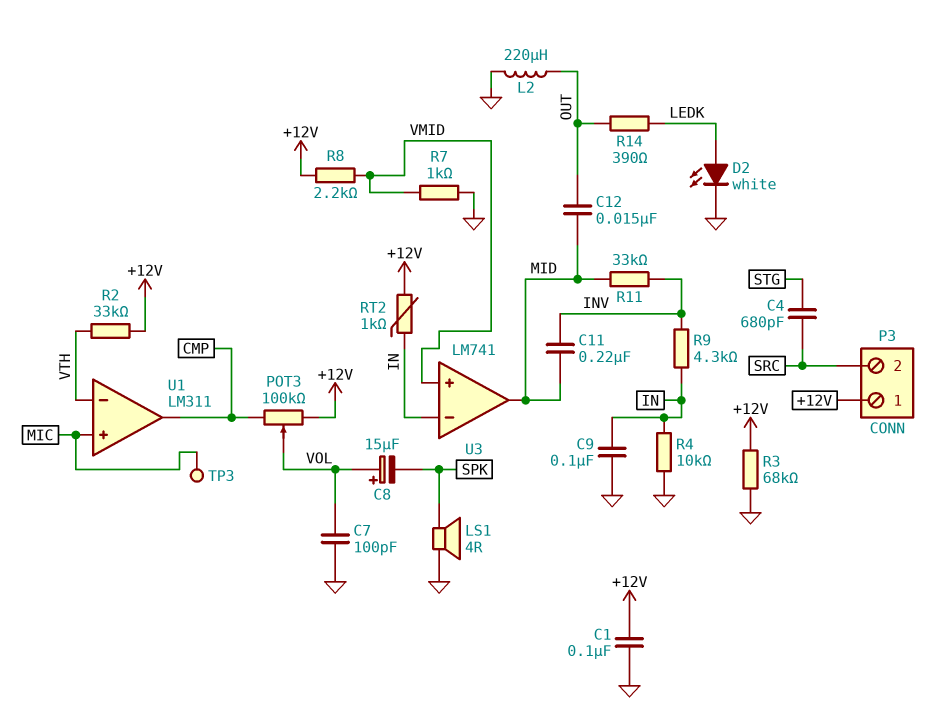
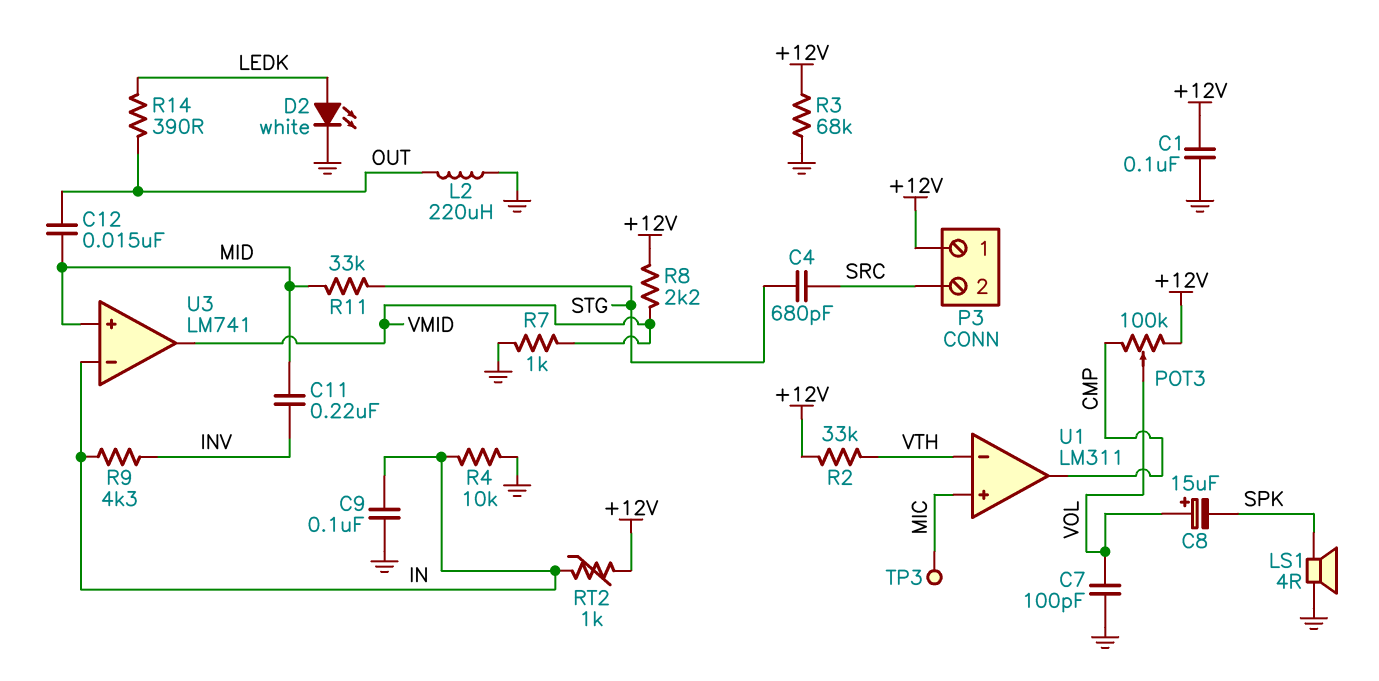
R11: 33k (INV, MID) -> 33k (MID, STG)
U3 pin in+: VMID -> MID
U3 pin out: MID -> VMID

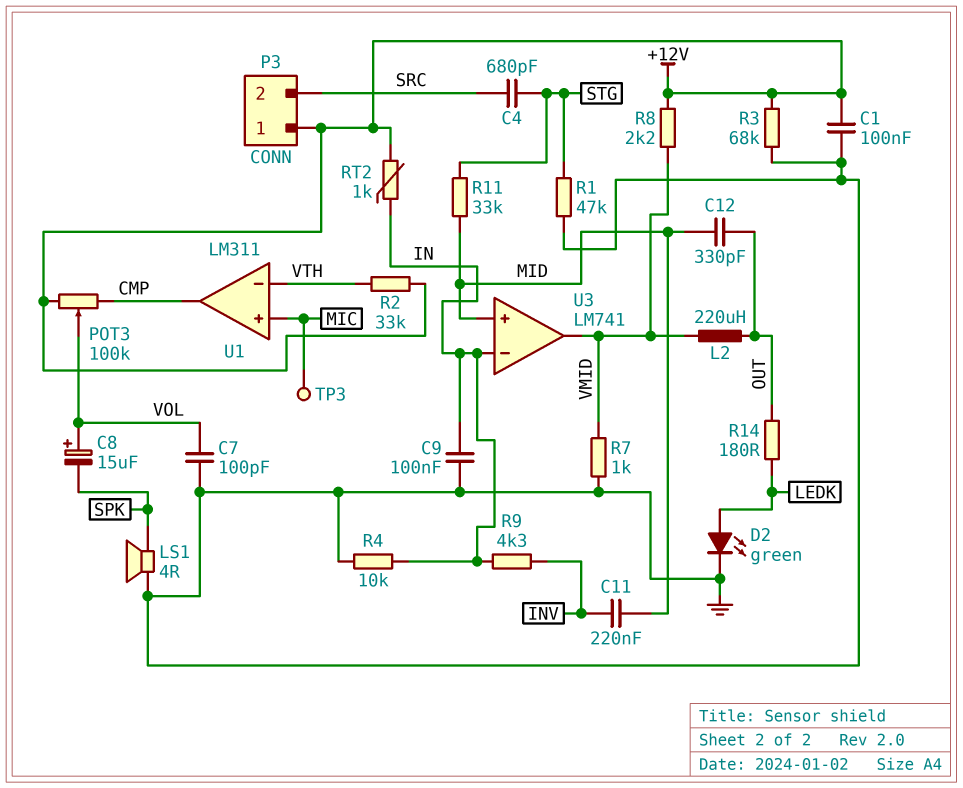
C12: 15nF (MID, OUT) -> 330pF (MID, OUT)
D2: LED white (A LEDK, K GND) -> LED green (A LEDK, K GND)
L2: 220uH (GND, OUT) -> 220uH (OUT, VMID)
R1: none -> 47k (GND, STG)
R14: 390 (LEDK, OUT) -> 180 (LEDK, OUT)

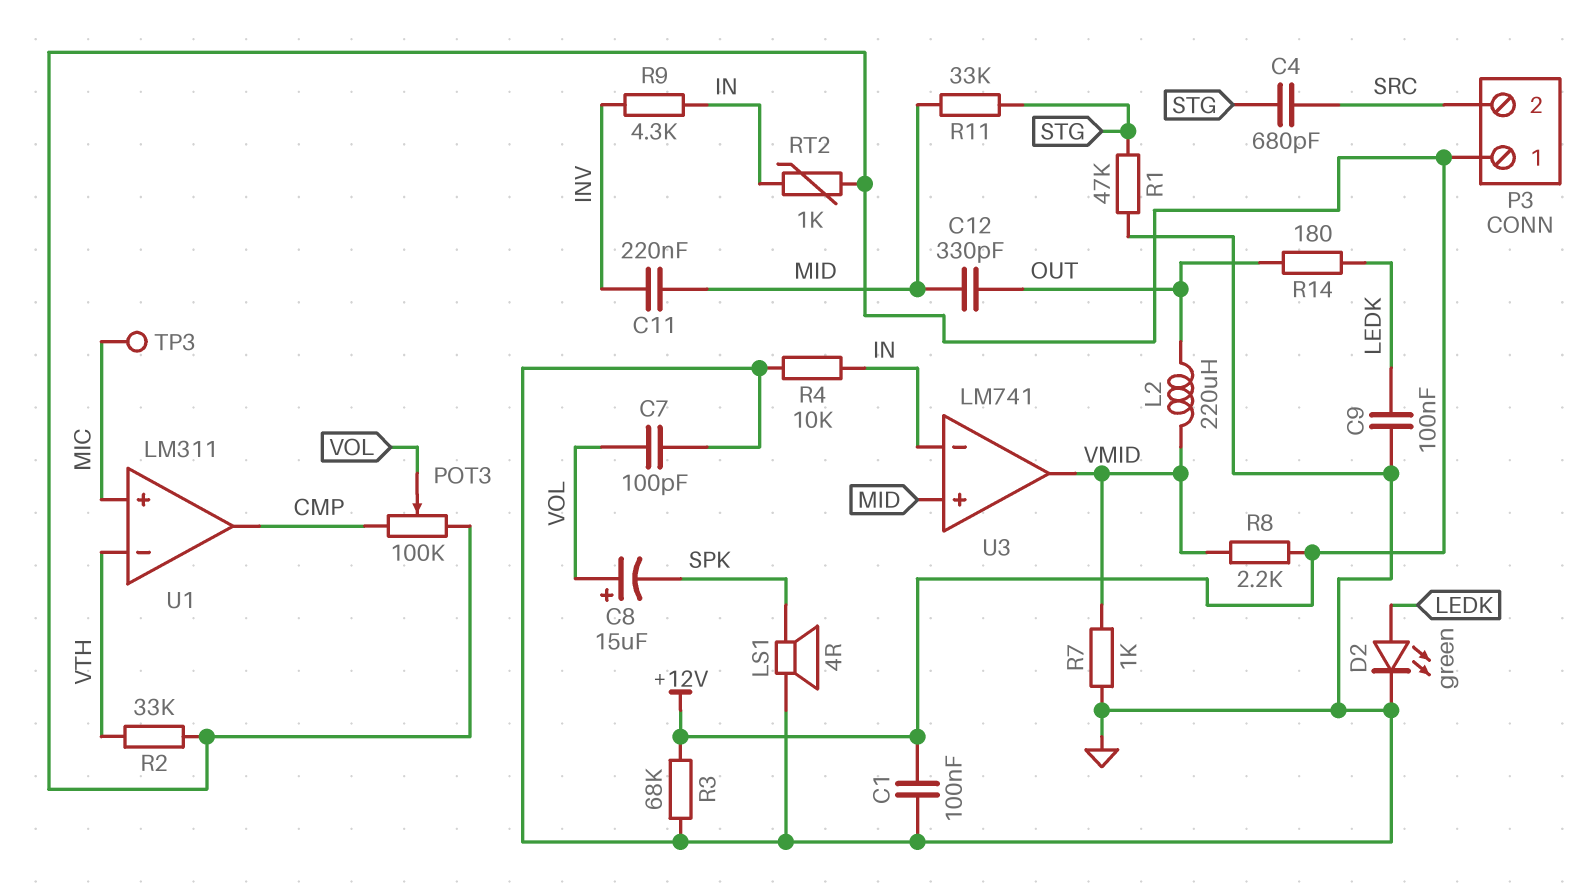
C9: 100nF (GND, IN) -> 100nF (GND, LEDK)

